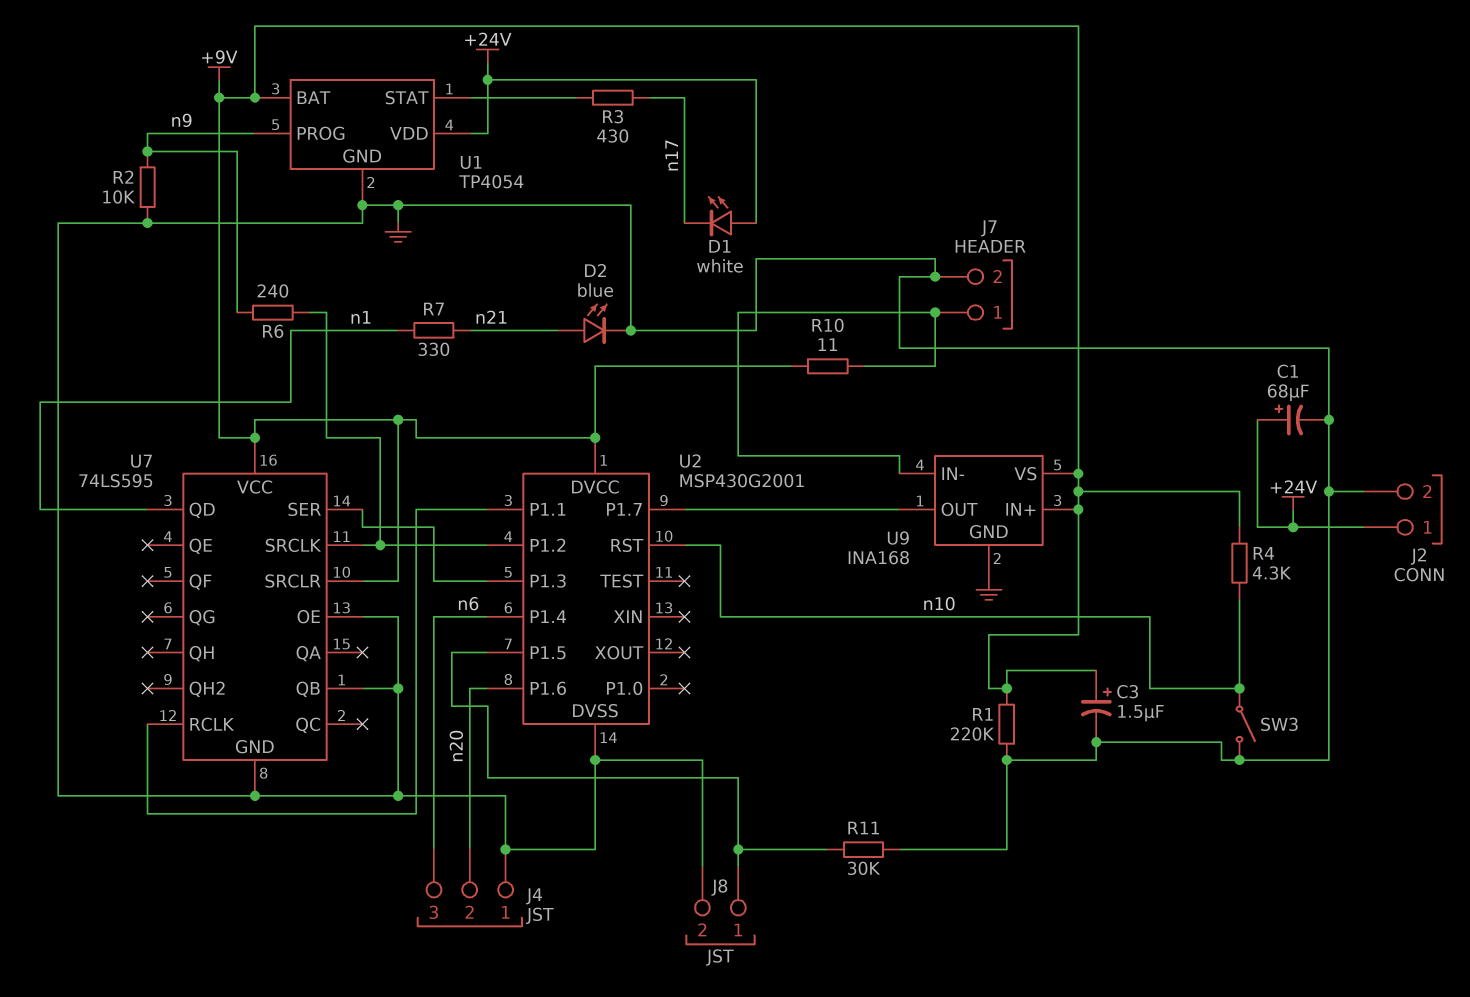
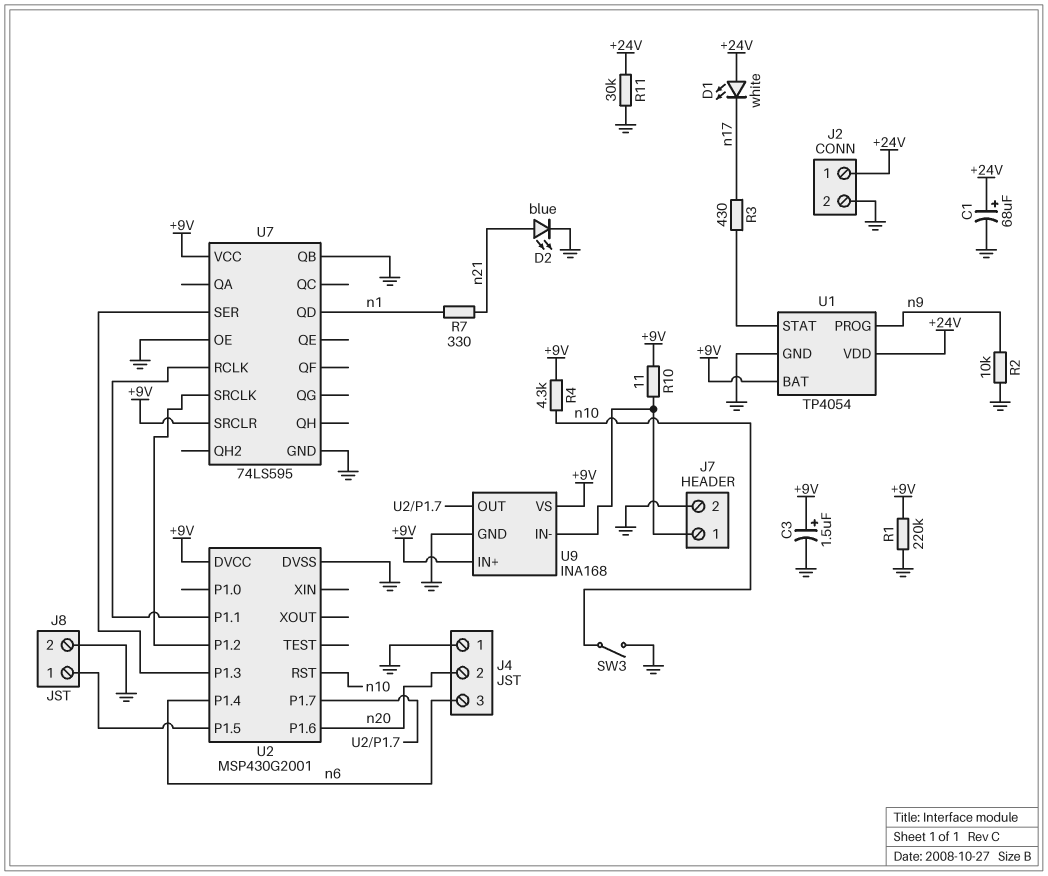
R6: 240 (U2/P1.2, n9) -> none
R11: 30k (GND, J8/1) -> 30k (+24V, GND)

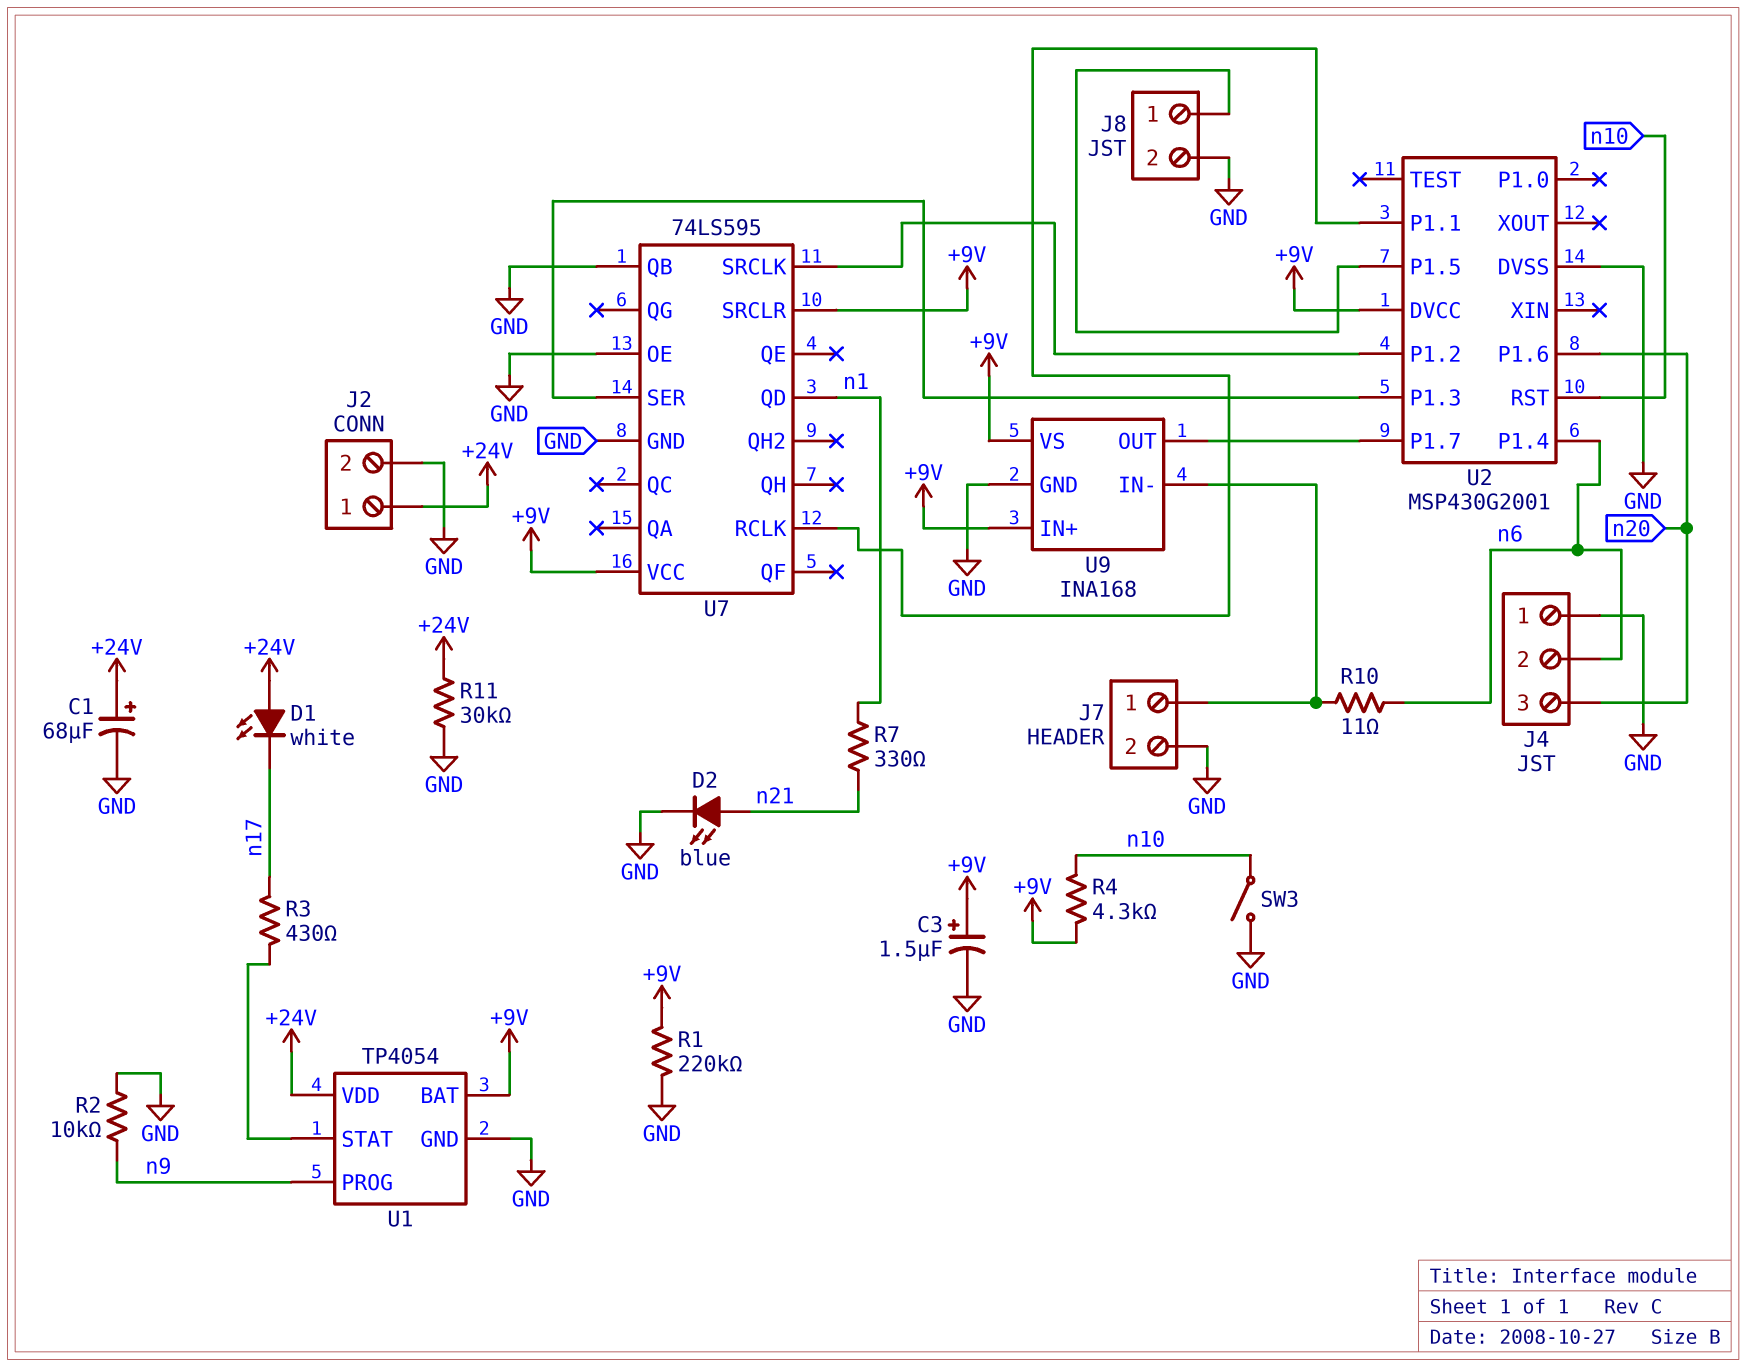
J4 pin 2: n20 -> n6
J4 pin 3: n6 -> n20
R10: 11 (+9V, J7/1) -> 11 (J7/1, n6)

